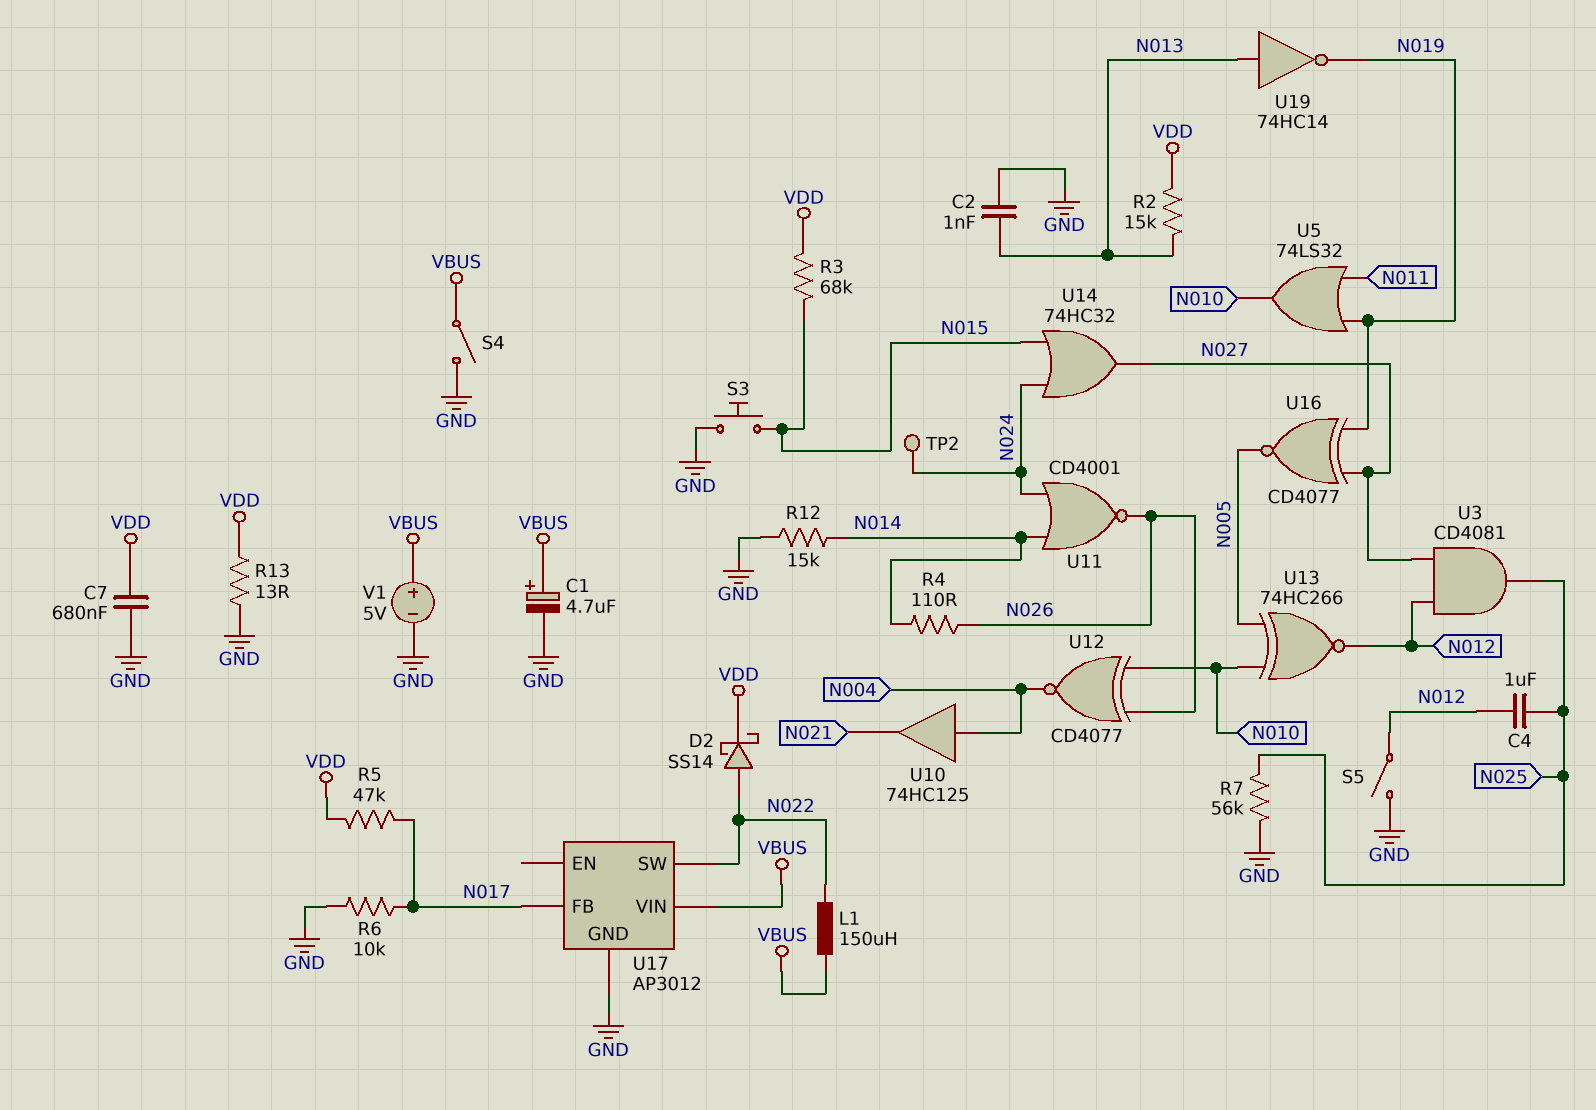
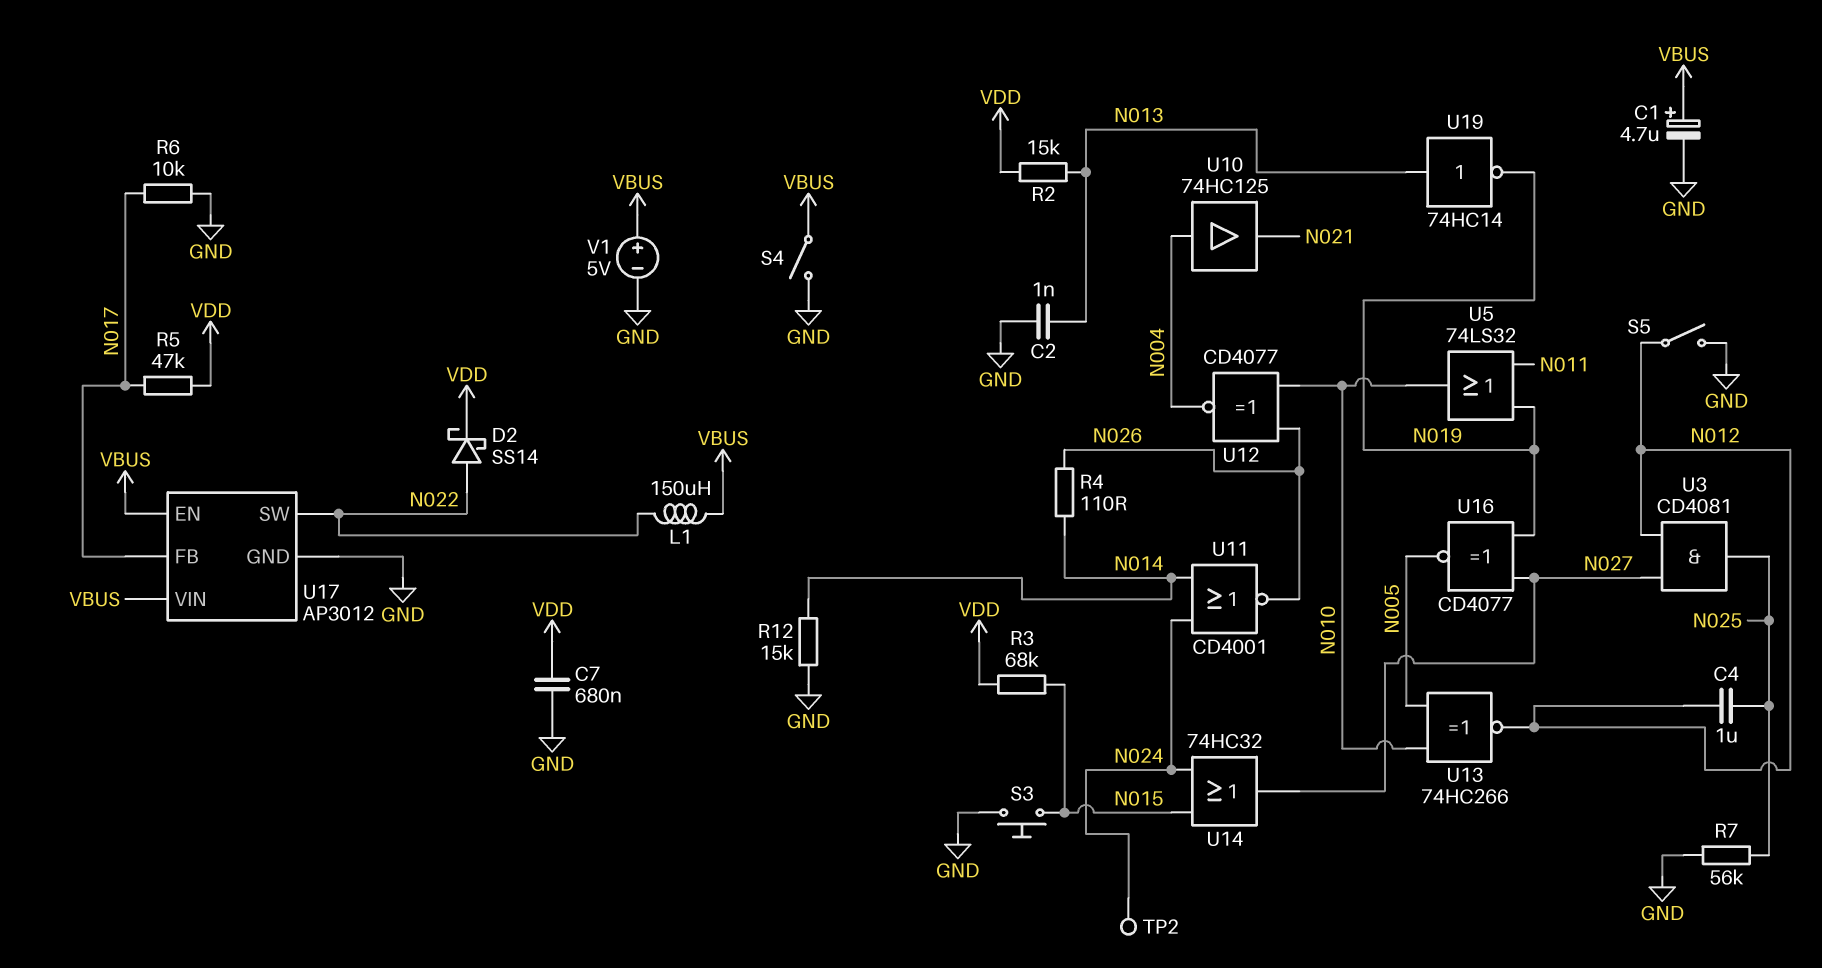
R13: 13 (GND, VDD) -> none
U17 pin EN: none -> VBUS

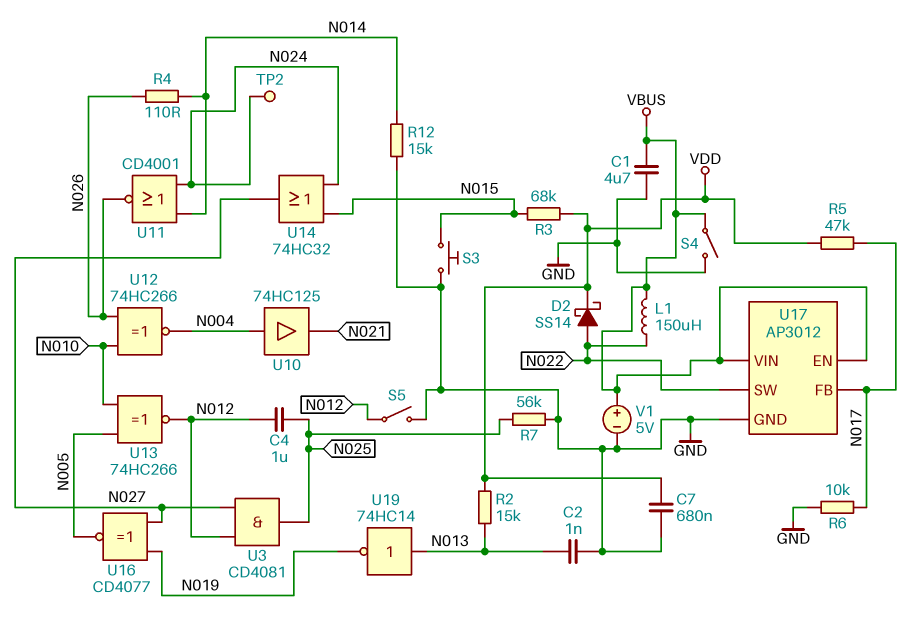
C1: 4.7uF (plus VBUS, minus GND) -> 4.7uF (GND, VBUS)
U5: OR 74LS32 (in N011, in N019, out N010) -> none
U12: XNOR CD4077 (in N010, in N026, out N004) -> XNOR 74HC266 (in N010, in N026, out N004)

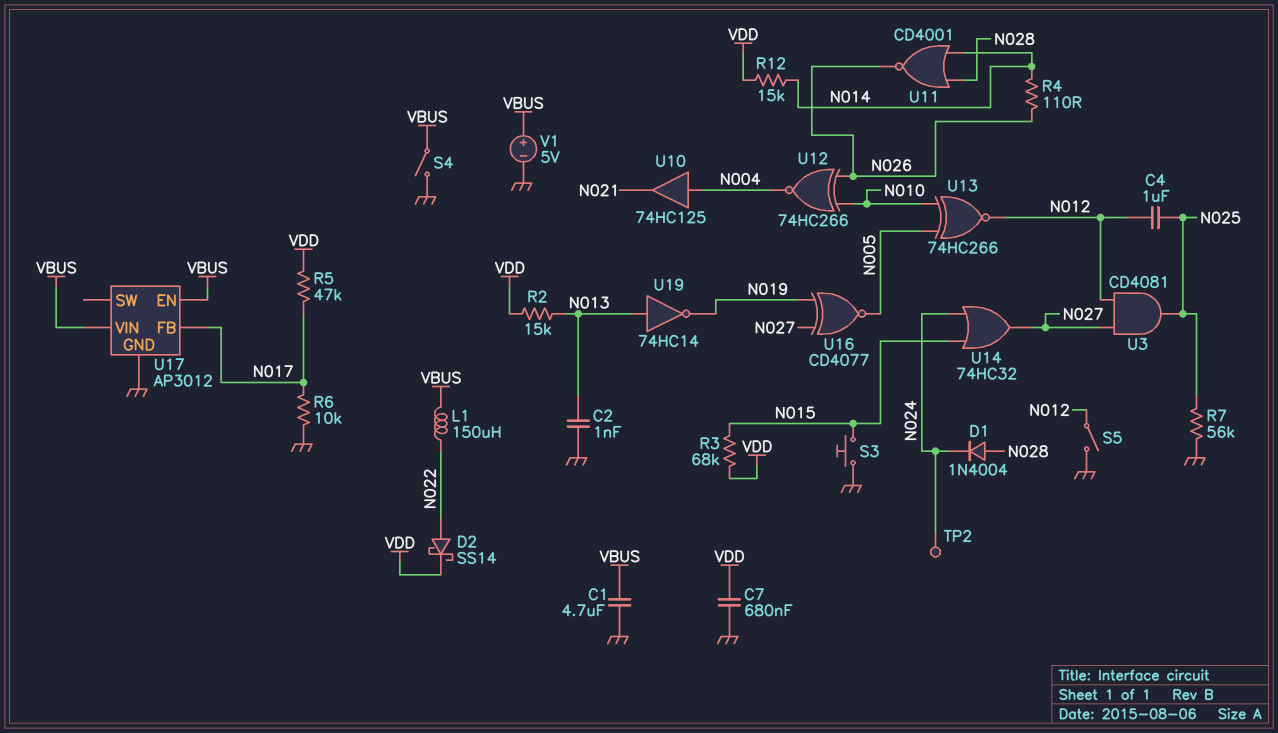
D1: none -> diode 1N4004 (A N028, K N024)
R12: 15k (GND, N014) -> 15k (N014, VDD)
U11: NOR CD4001 (in N014, in N024, out N026) -> NOR CD4001 (in N014, in N028, out N026)
U17 pin SW: N022 -> none

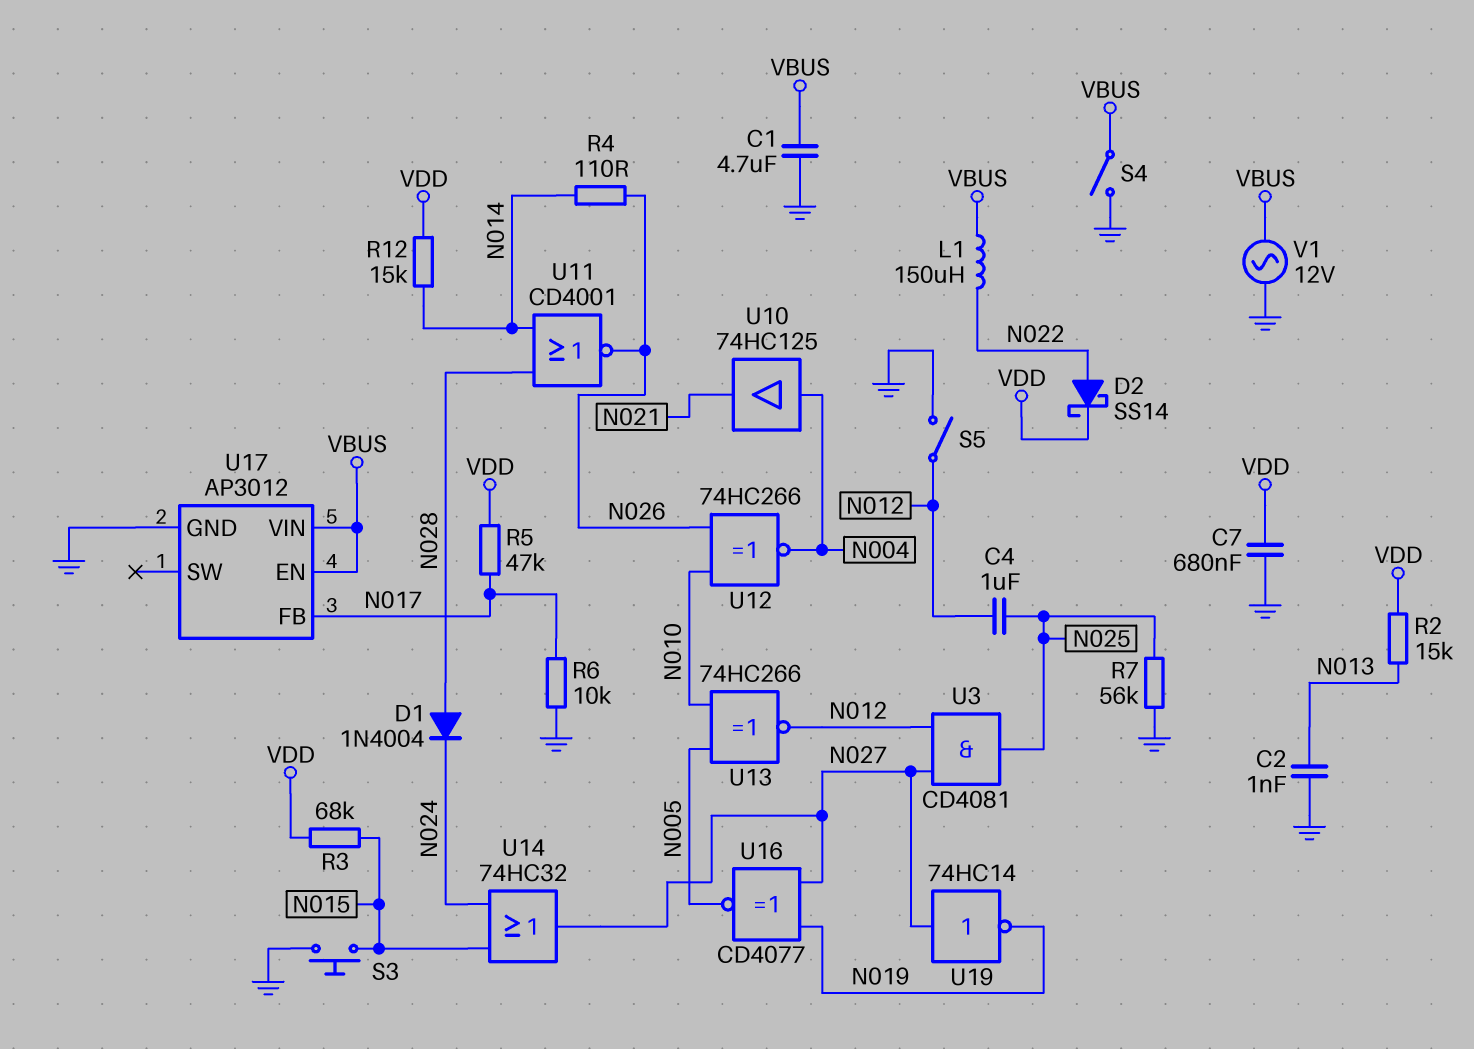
TP2: test point (N024) -> none
U19: NOT 74HC14 (in N013, out N019) -> NOT 74HC14 (in N027, out N019)
V1: 5V (plus VBUS, minus GND) -> AC 12V (GND, VBUS)

